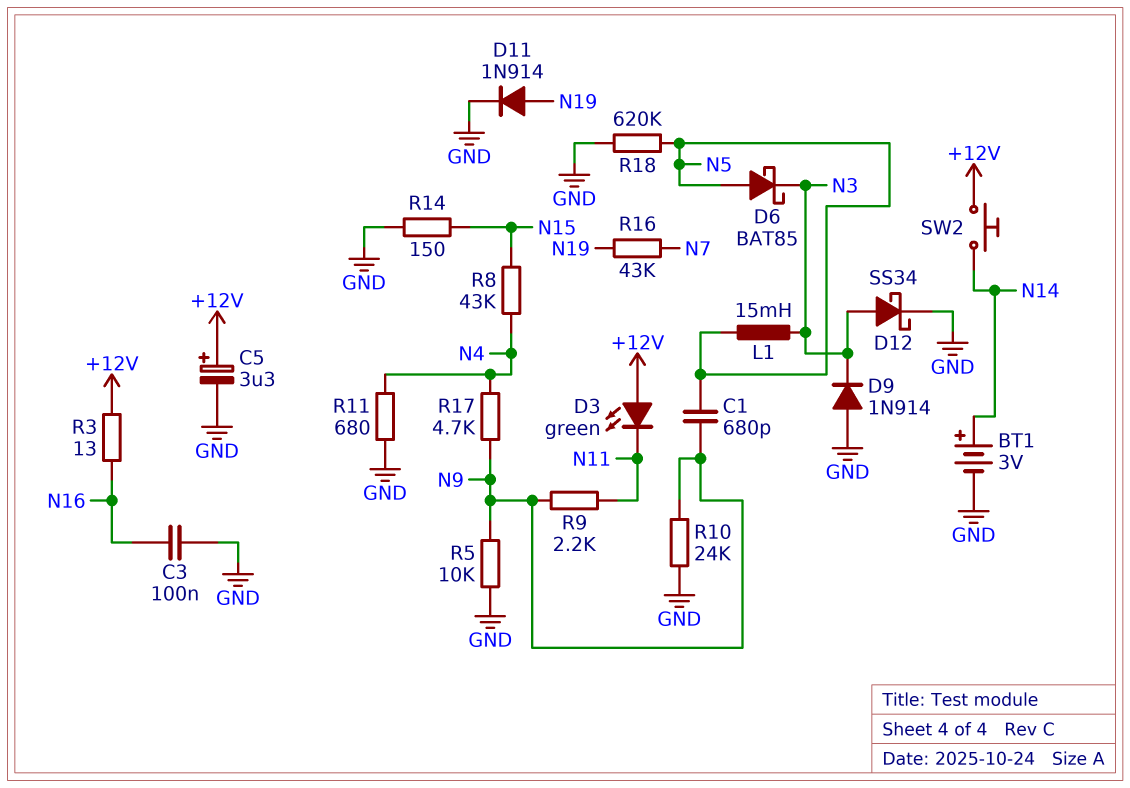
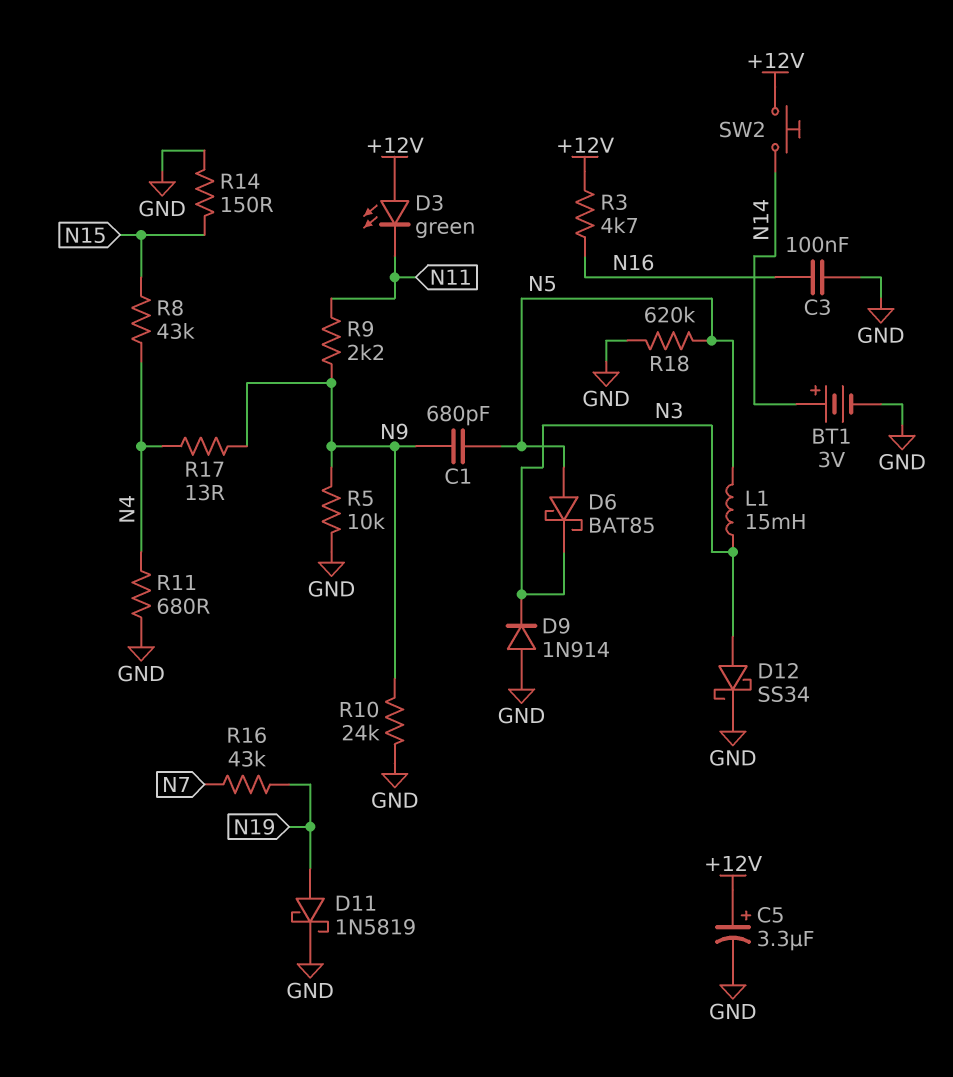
D11: diode 1N914 (A N19, K GND) -> schottky 1N5819 (A N19, K GND)
R3: 13 (+12V, N16) -> 4.7k (+12V, N16)
R17: 4.7k (N4, N9) -> 13 (N4, N9)

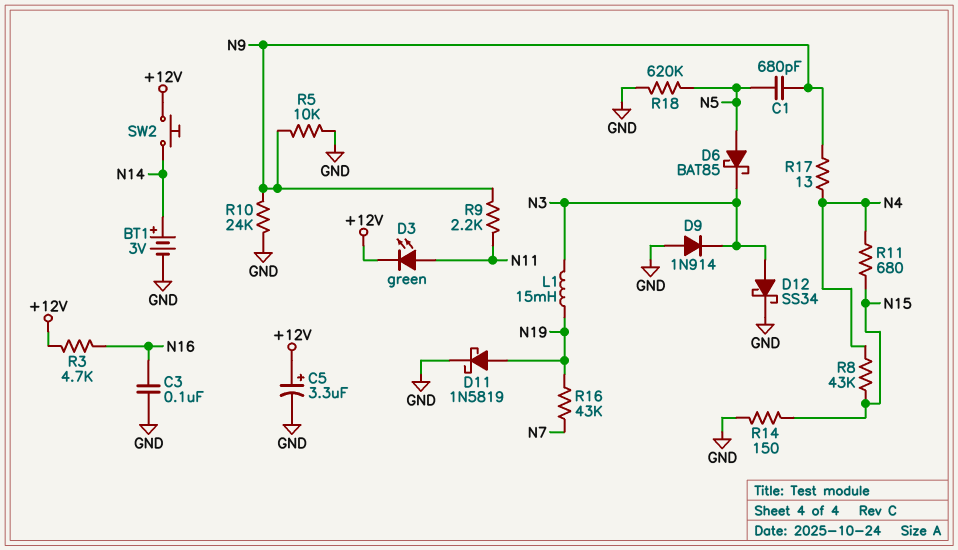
D3: LED green (A +12V, K N11) -> LED green (A N11, K +12V)
L1: 15mH (N3, N5) -> 15mH (N3, N19)
R11: 680 (GND, N4) -> 680 (N4, N15)

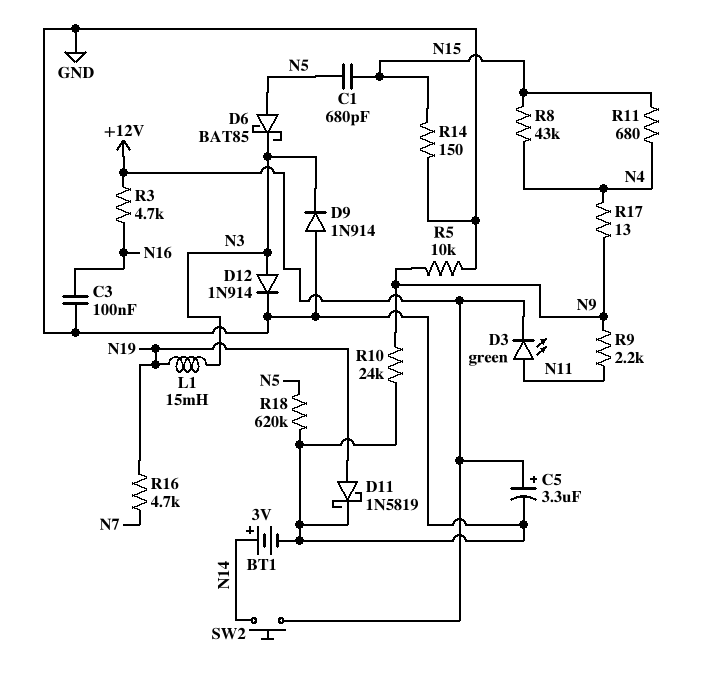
C1: 680pF (N5, N9) -> 680pF (N5, N15)
D12: schottky SS34 (A N3, K GND) -> diode 1N914 (A N3, K GND)
R16: 43k (N7, N19) -> 4.7k (N7, N19)

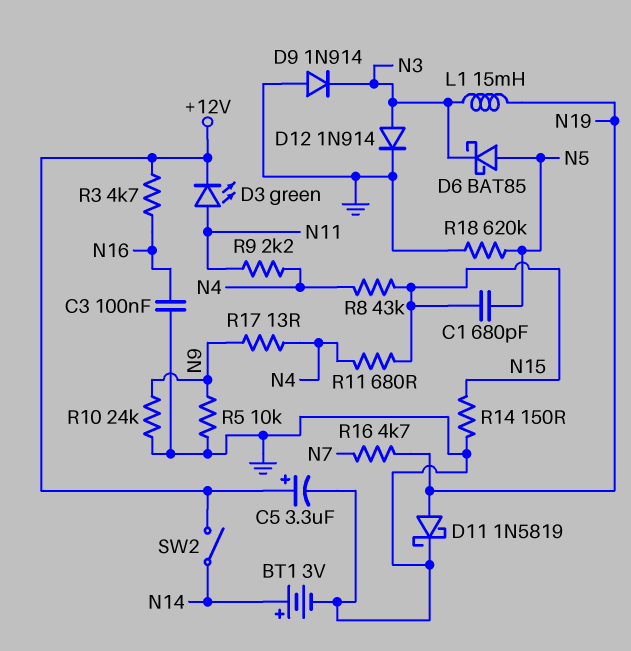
R9: 2.2k (N9, N11) -> 2.2k (N4, N11)
SW2: button (+12V, N14) -> switch (+12V, N14)

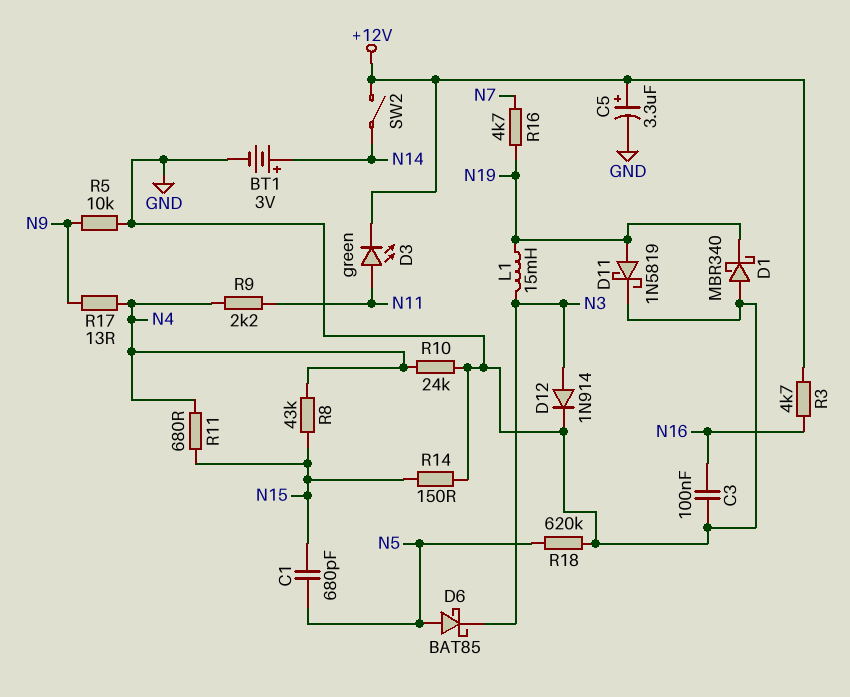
D1: none -> schottky MBR340 (A GND, K N19)
D9: diode 1N914 (A GND, K N3) -> none
R10: 24k (GND, N9) -> 24k (GND, N4)

